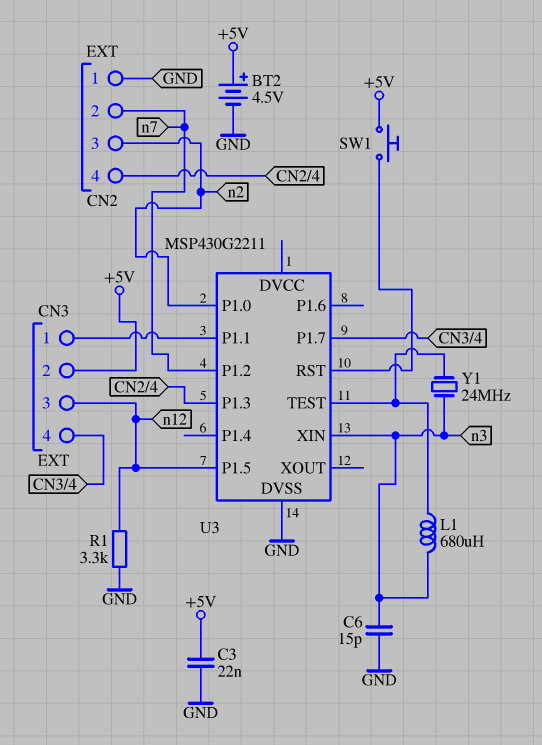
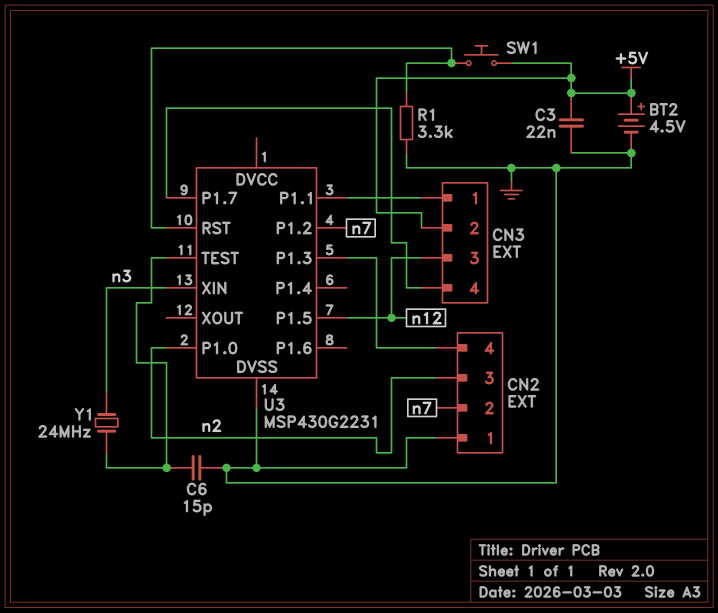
C6: 15pF (GND, n3) -> 15pF (GND, U3/TEST)
L1: 680uH (U3/TEST, n3) -> none
R1: 3.3k (GND, n12) -> 3.3k (GND, U3/RST)
U3: MSP430G2211 -> MSP430G2231

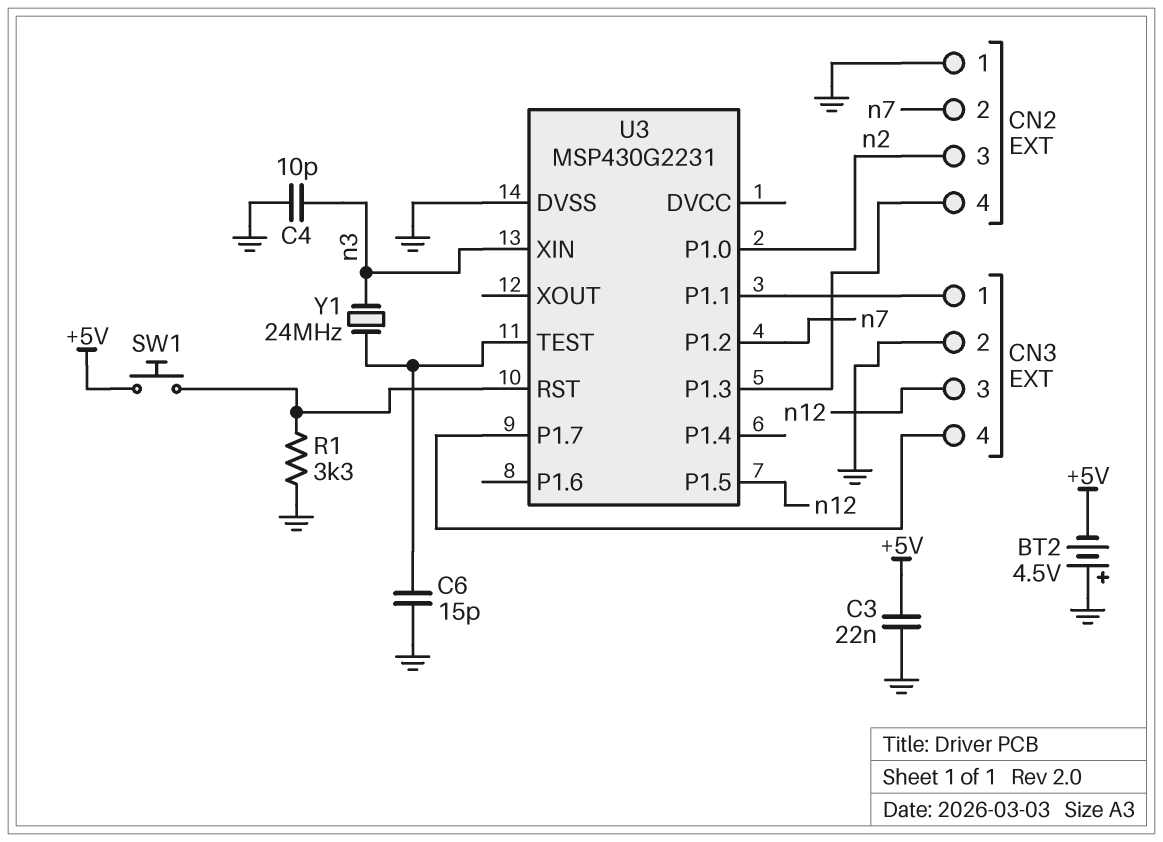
BT2: 4.5V (plus +5V, minus GND) -> 4.5V (plus GND, minus +5V)
C4: none -> 10pF (GND, n3)
CN3 pin 2: +5V -> GND

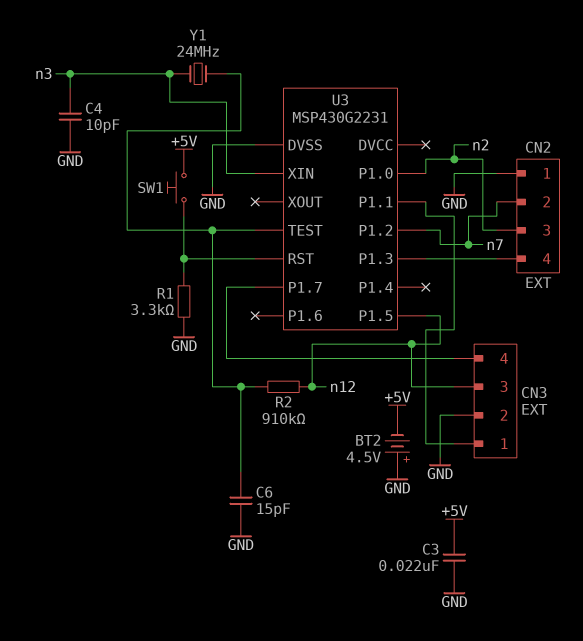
R2: none -> 910k (U3/TEST, n12)

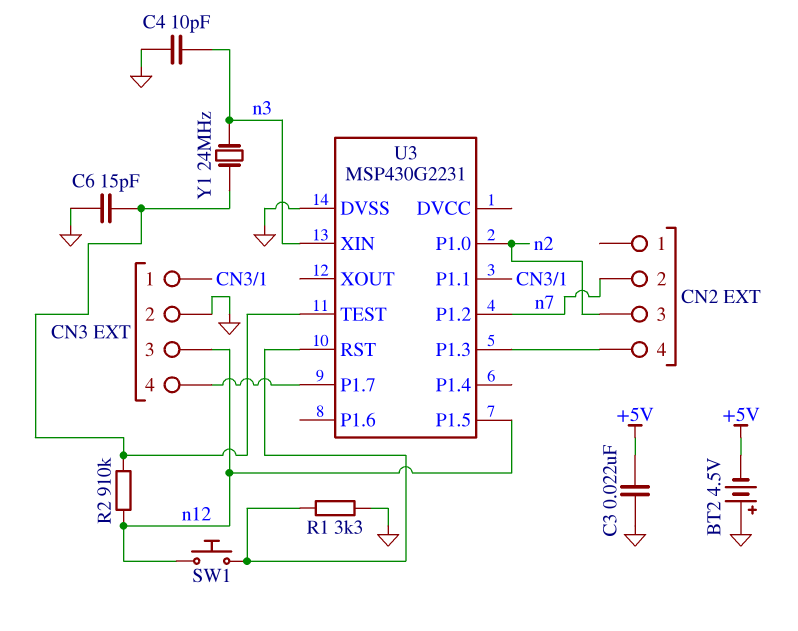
CN2 pin 1: GND -> none
SW1: button (+5V, U3/RST) -> button (U3/RST, n12)

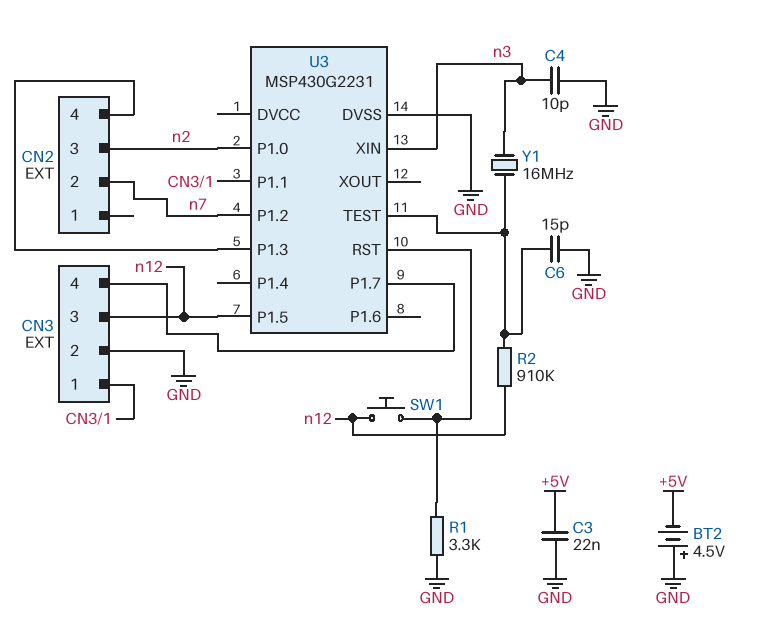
Y1: 24MHz (U3/TEST, n3) -> 16MHz (U3/TEST, n3)

